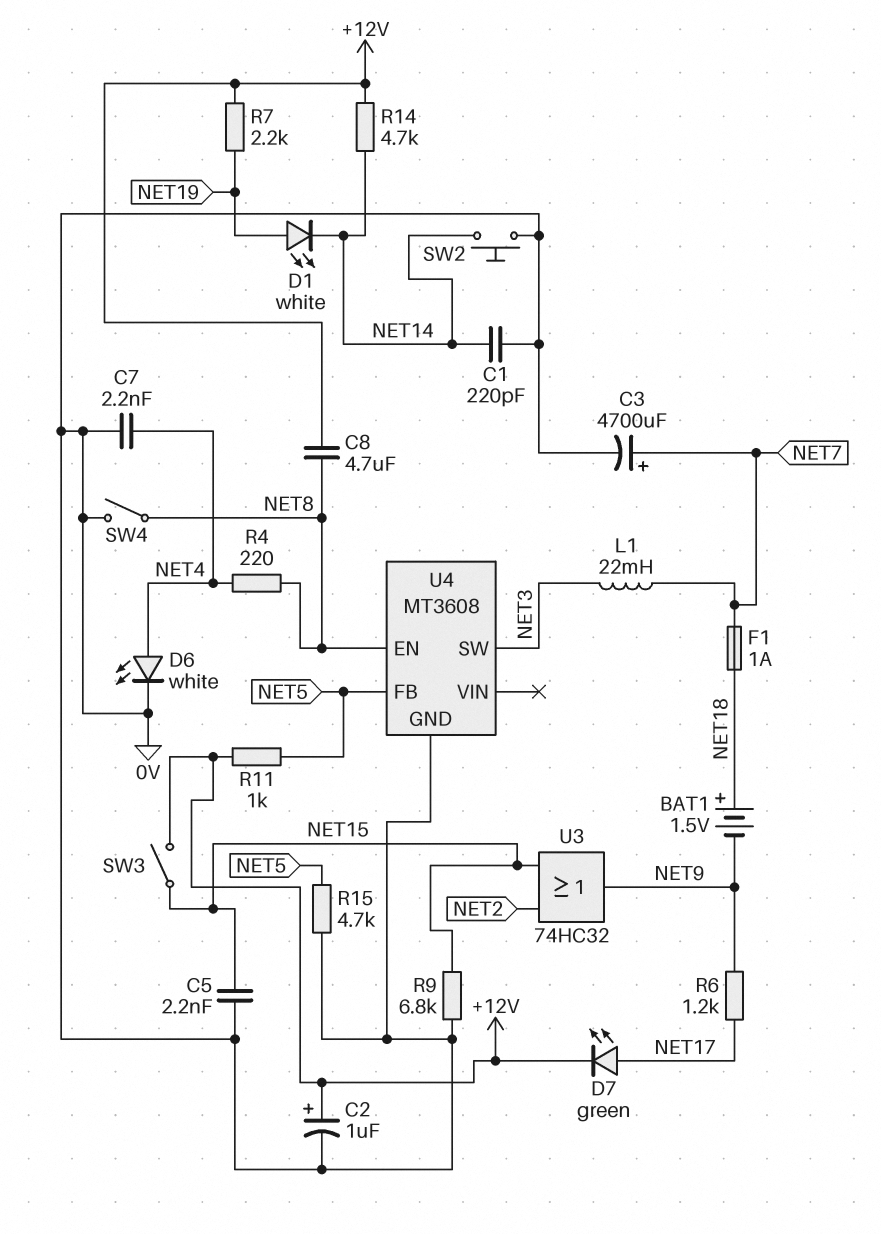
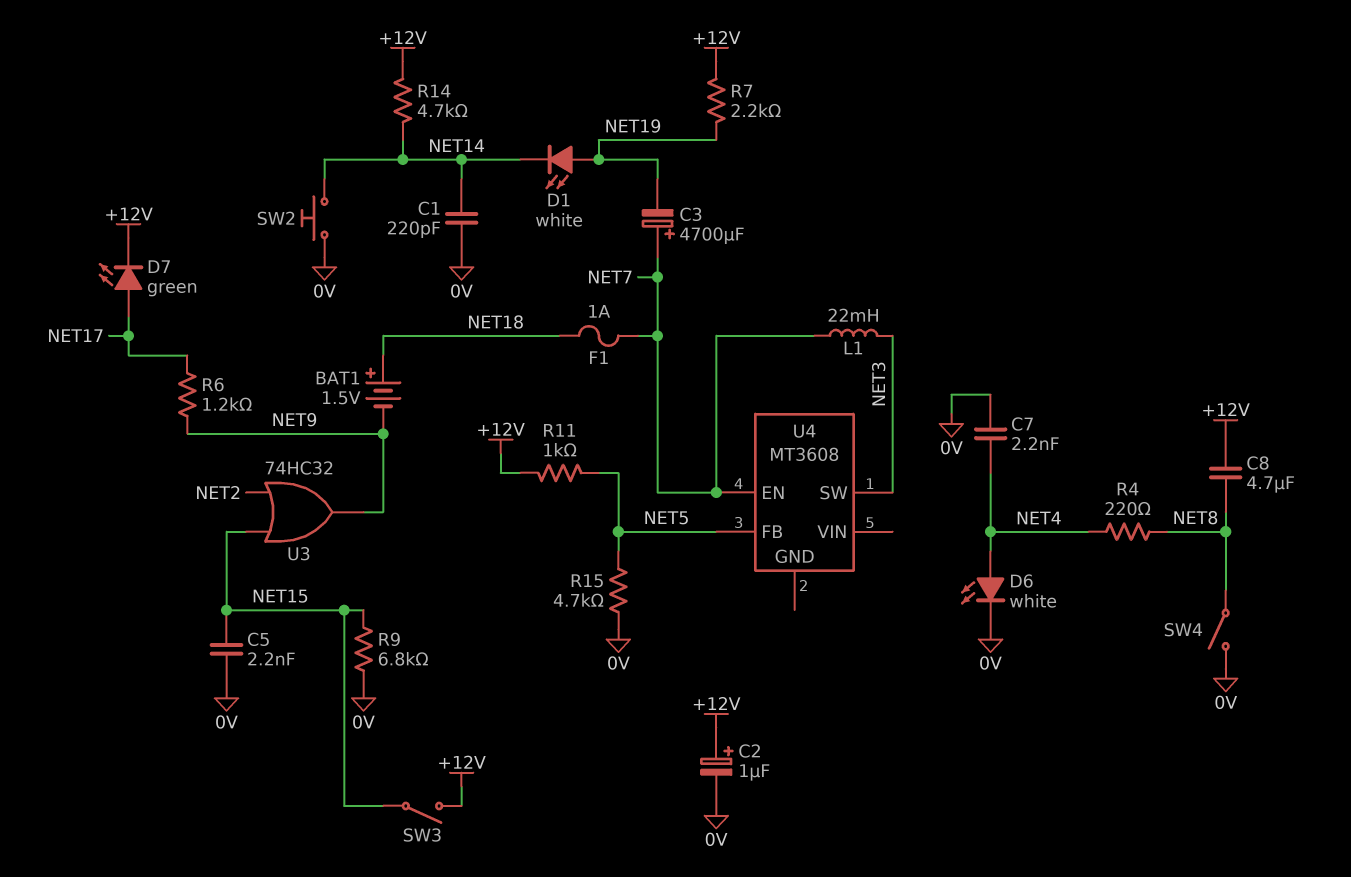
C3: 4700uF (plus NET7, minus 0V) -> 4700uF (plus NET7, minus NET19)
U4 pin EN: NET8 -> NET7
U4 pin GND: 0V -> none

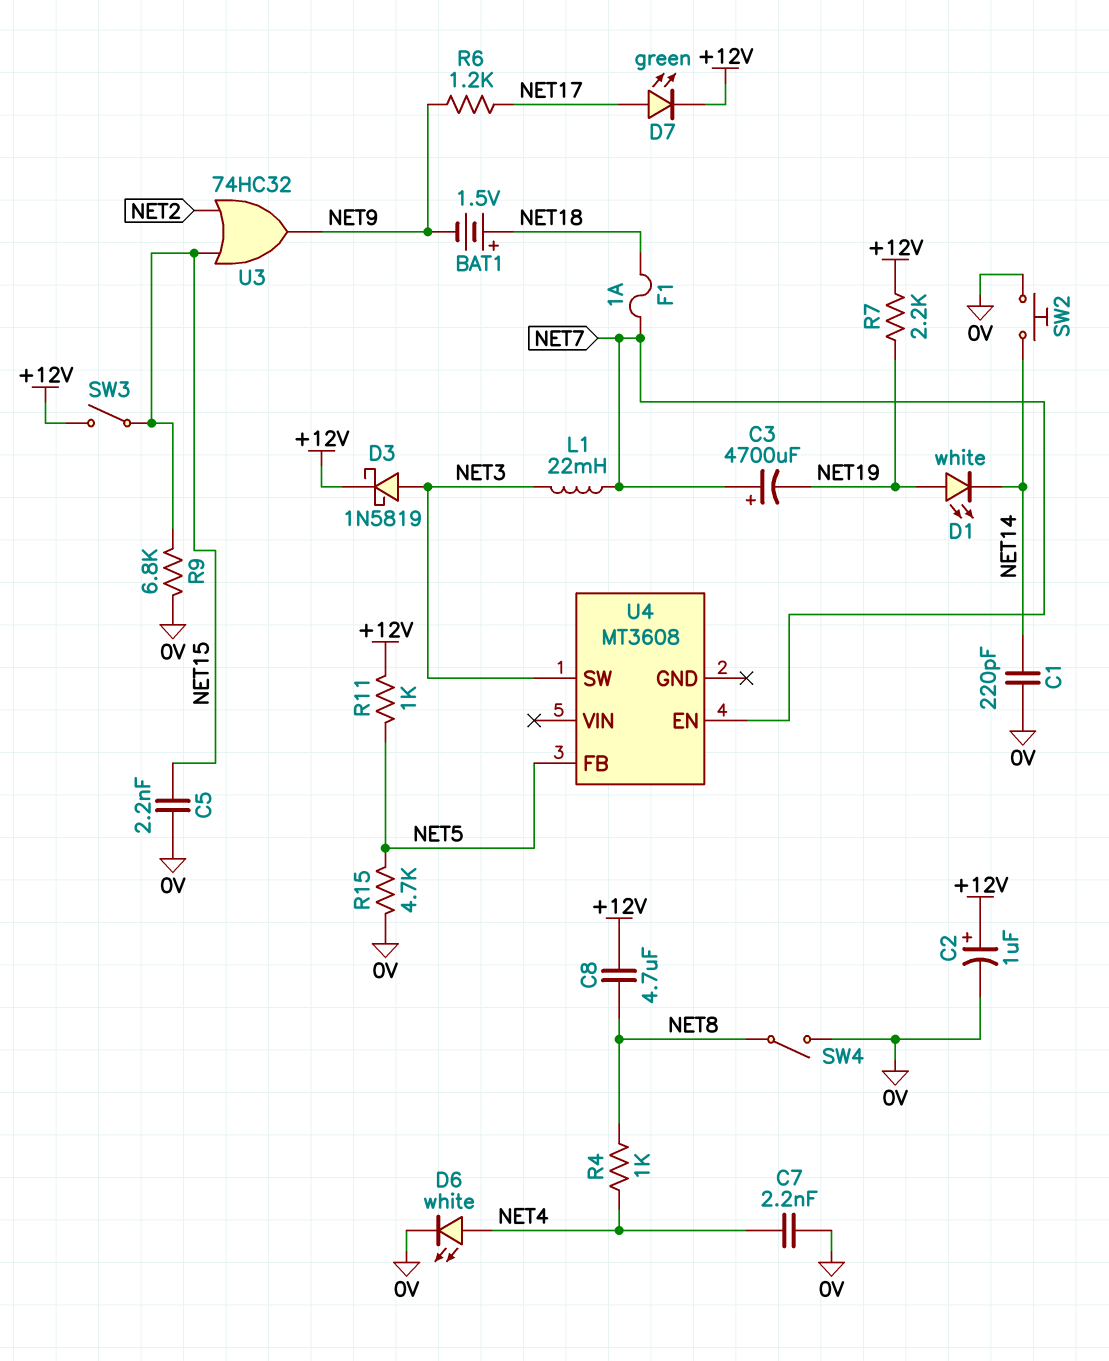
D3: none -> schottky 1N5819 (A NET3, K +12V)
R4: 220 (NET4, NET8) -> 1k (NET4, NET8)
R14: 4.7k (+12V, NET14) -> none

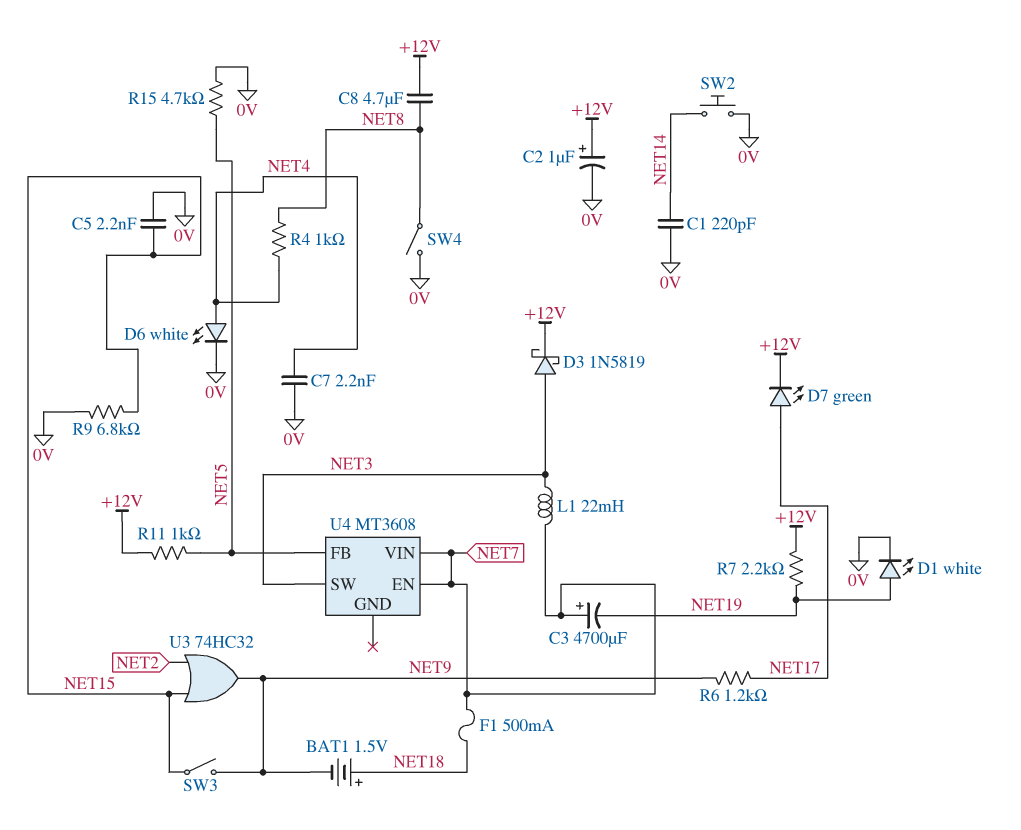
D1: LED white (A NET19, K NET14) -> LED white (A NET19, K 0V)
F1: 1A (NET7, NET18) -> 500mA (NET7, NET18)
SW3: switch (+12V, NET15) -> switch (NET9, NET15)
U4 pin VIN: none -> NET7

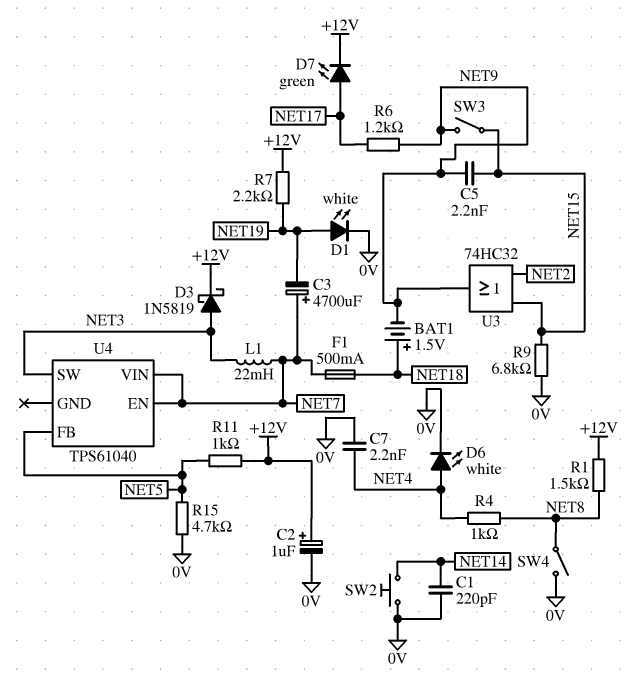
C5: 2.2nF (0V, NET15) -> 2.2nF (NET9, NET15)
C8: 4.7uF (+12V, NET8) -> none
R1: none -> 1.5k (+12V, NET8)
U4: MT3608 -> TPS61040

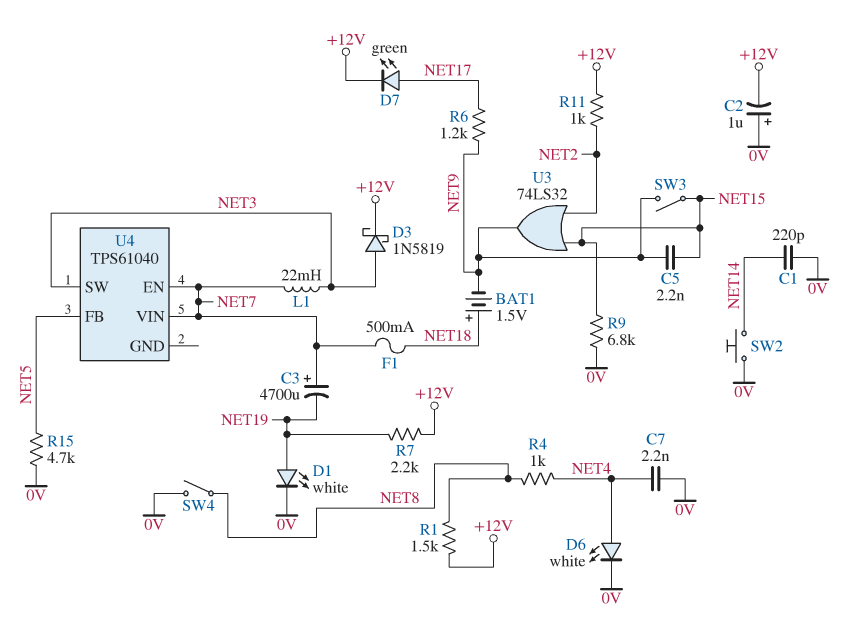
C2: 1uF (plus +12V, minus 0V) -> 1uF (plus 0V, minus +12V)
R11: 1k (+12V, NET5) -> 1k (+12V, NET2)
U3: OR 74HC32 (in NET2, in NET15, out NET9) -> OR 74LS32 (in NET2, in NET15, out NET9)

